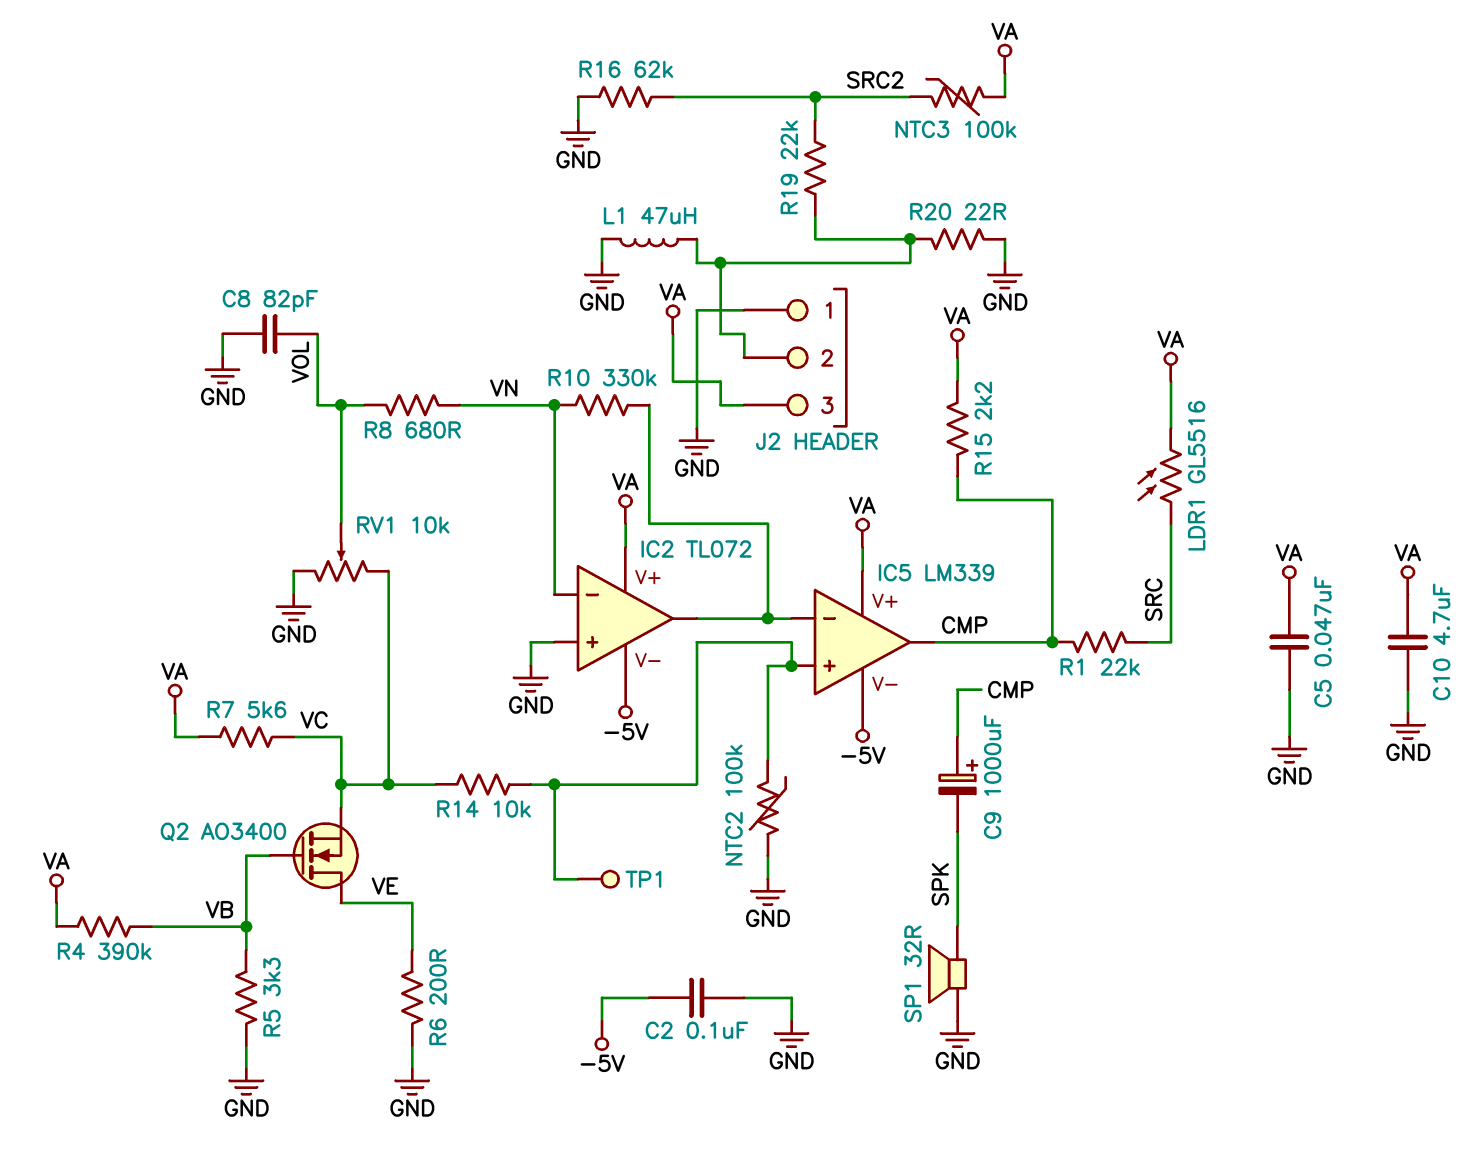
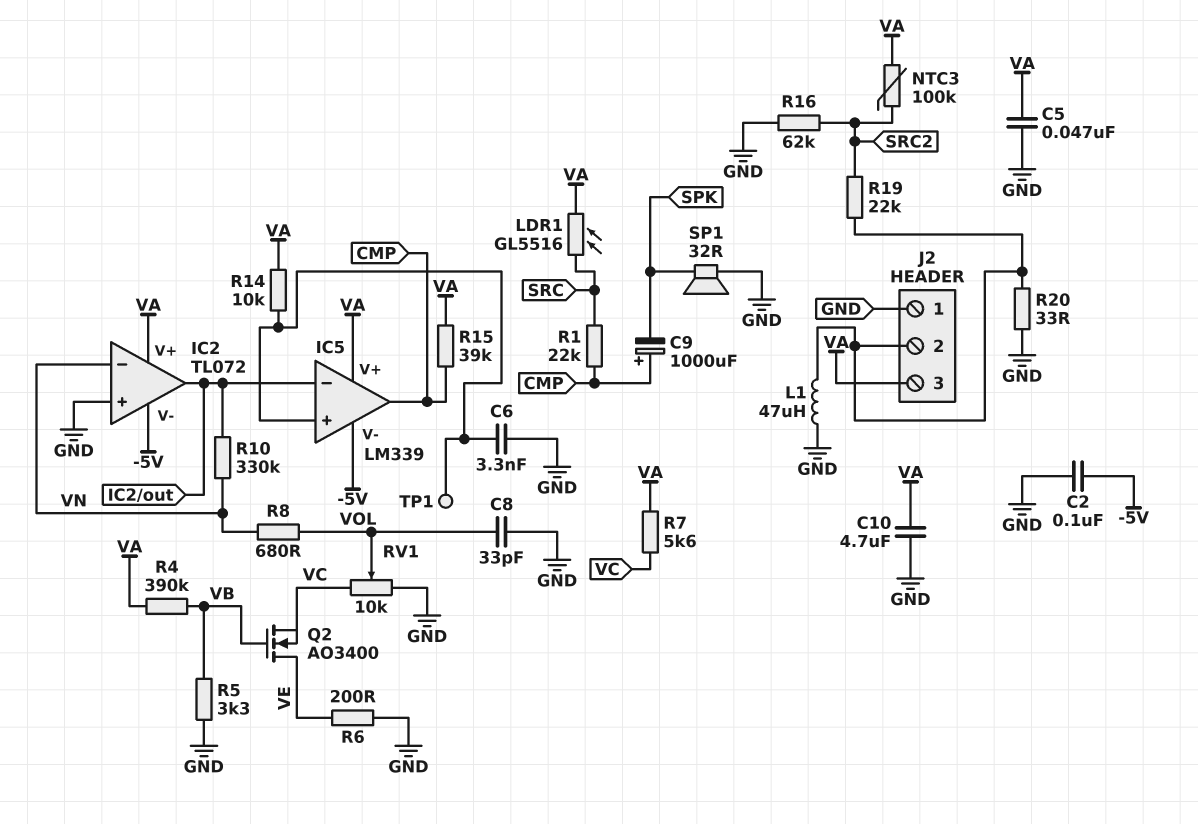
C6: none -> 3.3nF (GND, IC5/in+)
C8: 82pF (GND, VOL) -> 33pF (GND, VOL)
NTC2: 100k (GND, IC5/in+) -> none
R14: 10k (IC5/in+, VC) -> 10k (IC5/in+, VA)
R15: 2.2k (CMP, VA) -> 39k (CMP, VA)
R20: 22 (GND, J2/2) -> 33 (GND, J2/2)

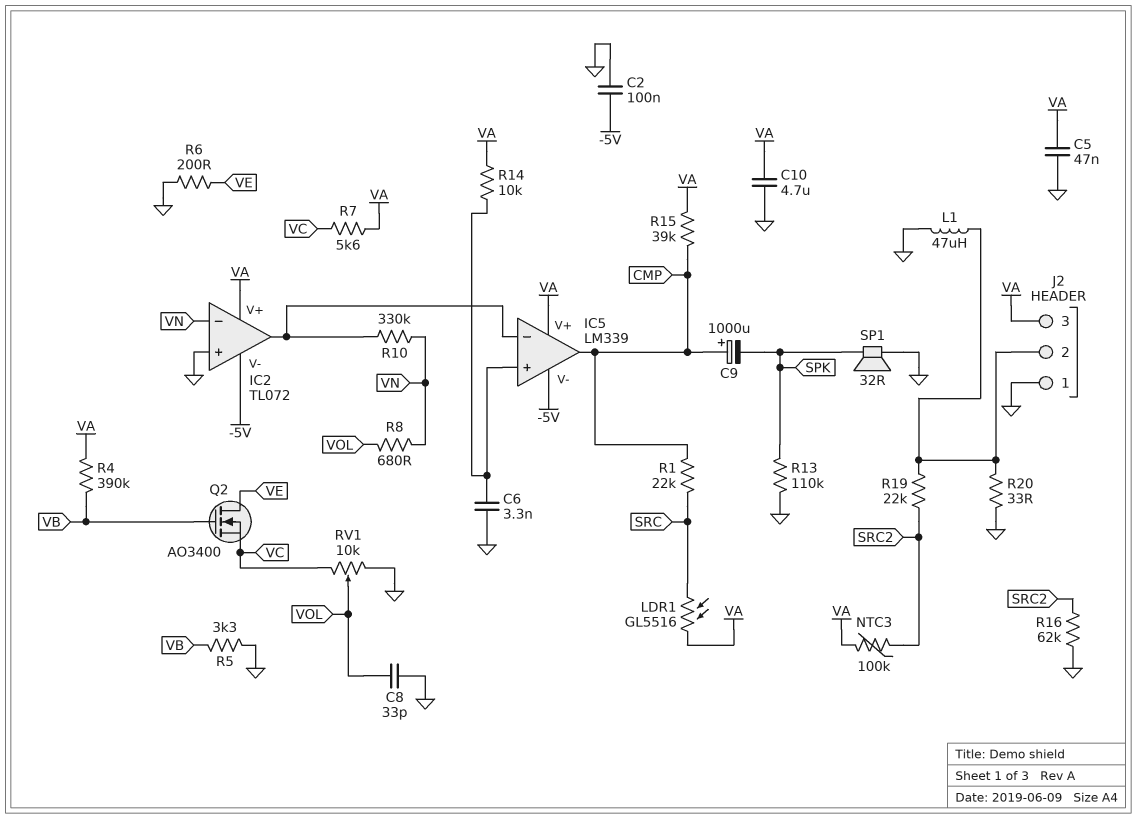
R13: none -> 110k (GND, SPK)
TP1: test point (IC5/in+) -> none

